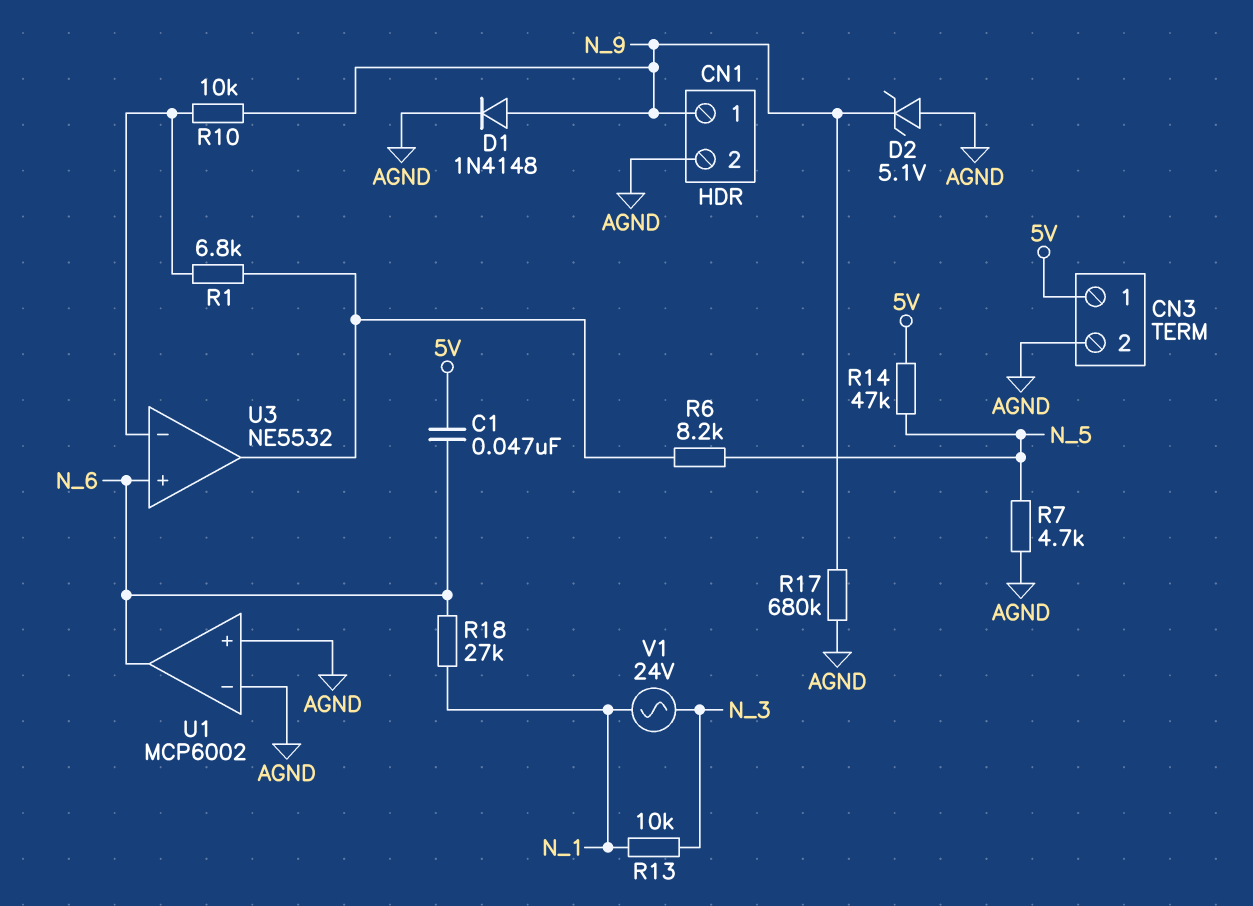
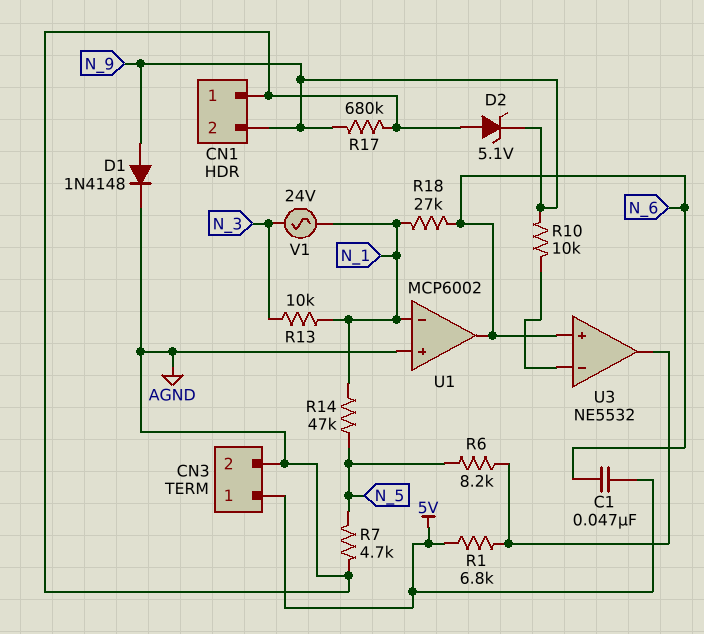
CN1 pin 1: N_9 -> AGND
CN1 pin 2: AGND -> N_9
R1: 6.8k (U3/in-, U3/out) -> 6.8k (5V, U3/out)
R14: 47k (5V, N_5) -> 47k (N_1, N_5)
U1 pin in-: AGND -> N_1

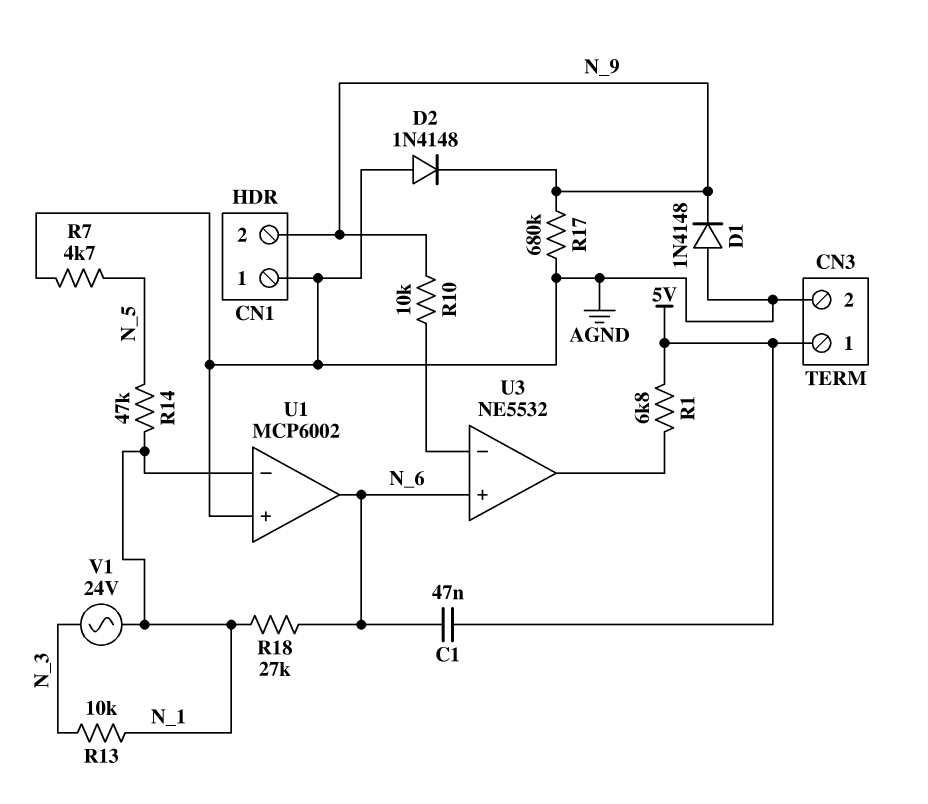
D1: diode 1N4148 (A N_9, K AGND) -> diode 1N4148 (A AGND, K N_9)
D2: zener 5.1V (A AGND, K N_9) -> diode 1N4148 (A AGND, K N_9)
R6: 8.2k (N_5, U3/out) -> none

